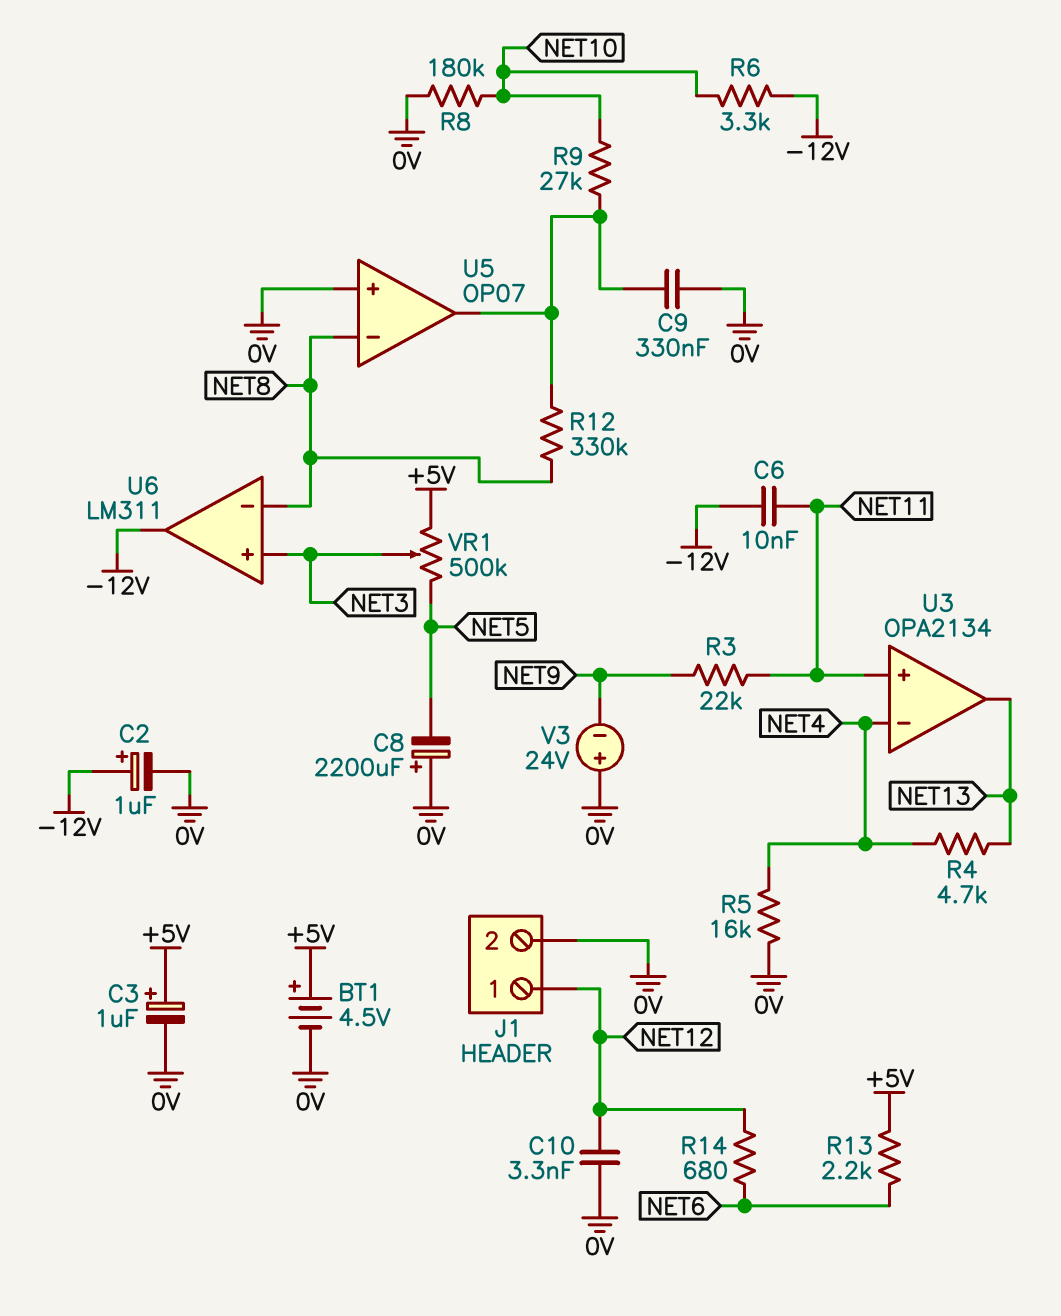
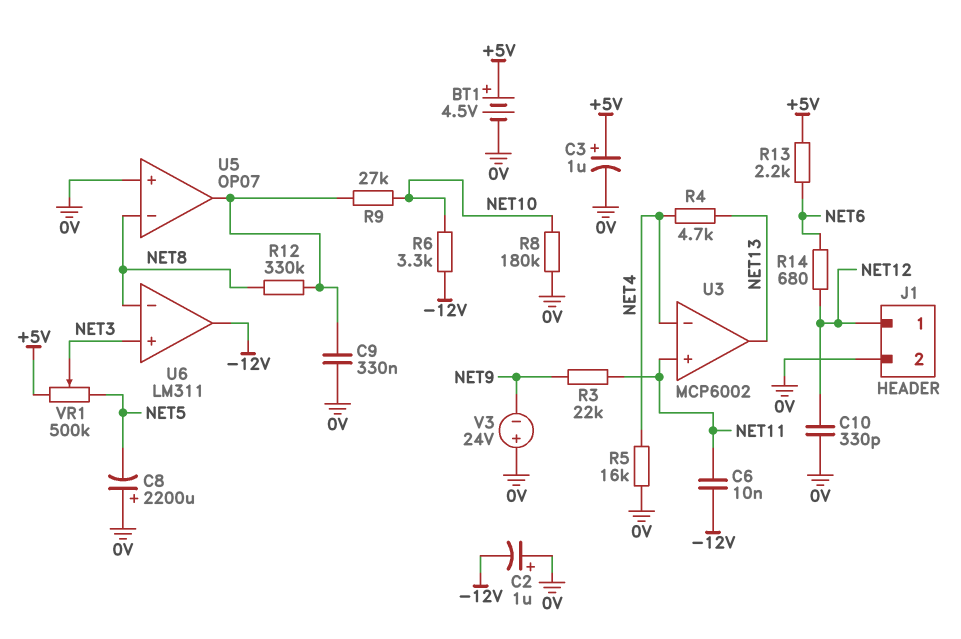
C2: 1uF (plus -12V, minus 0V) -> 1uF (plus 0V, minus -12V)
C10: 3.3nF (0V, NET12) -> 330pF (0V, NET12)
U3: OPA2134 -> MCP6002

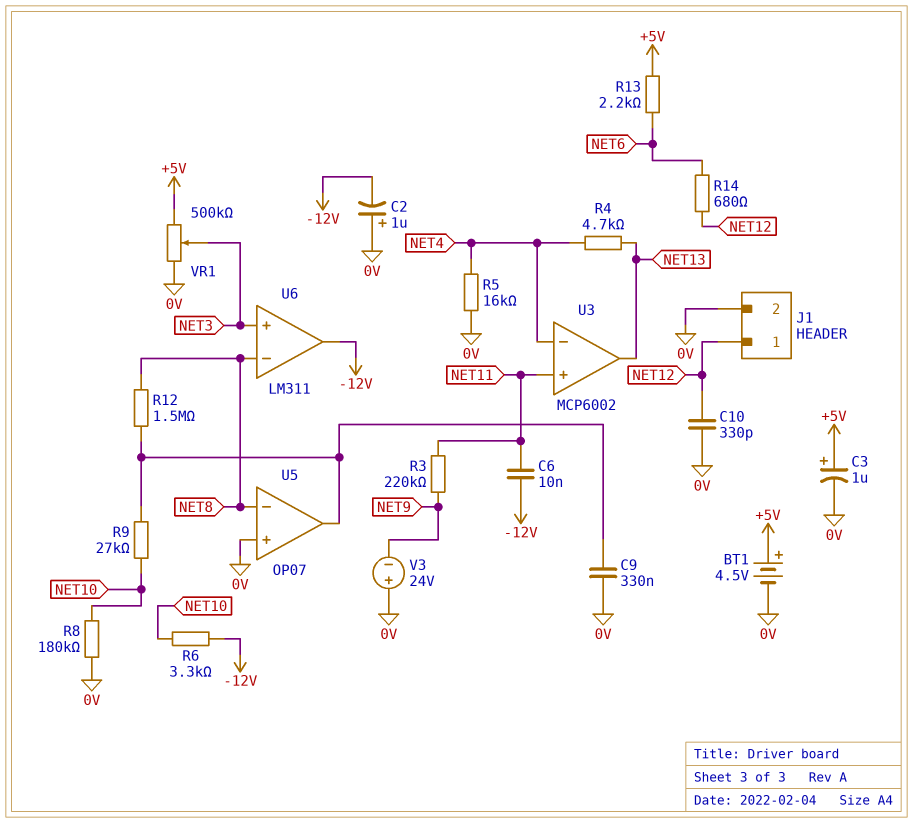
C8: 2200uF (plus 0V, minus NET5) -> none
R3: 22k (NET9, NET11) -> 220k (NET9, NET11)
R12: 330k (NET8, U5/out) -> 1.5M (NET8, U5/out)
VR1: 500k (+5V, NET5, wiper NET3) -> 500k (+5V, 0V, wiper NET3)

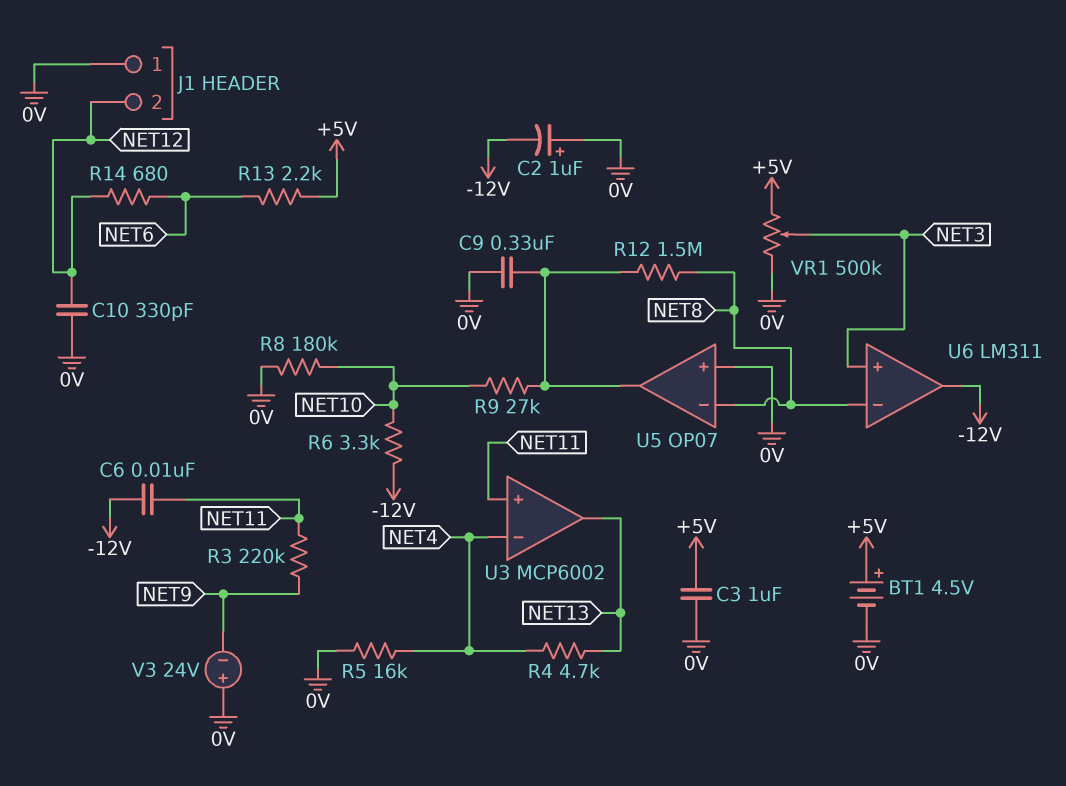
C3: 1uF (plus +5V, minus 0V) -> 1uF (+5V, 0V)
J1 pin 1: NET12 -> 0V
J1 pin 2: 0V -> NET12

